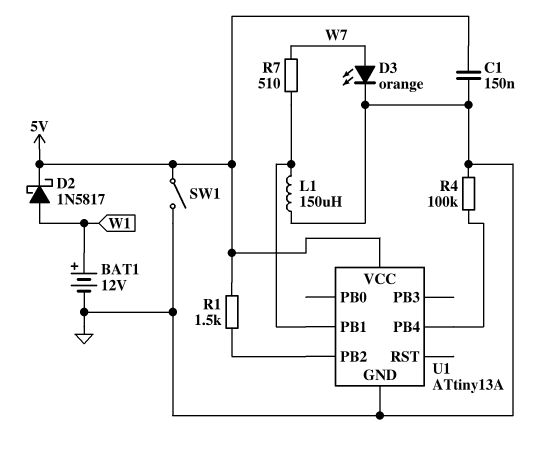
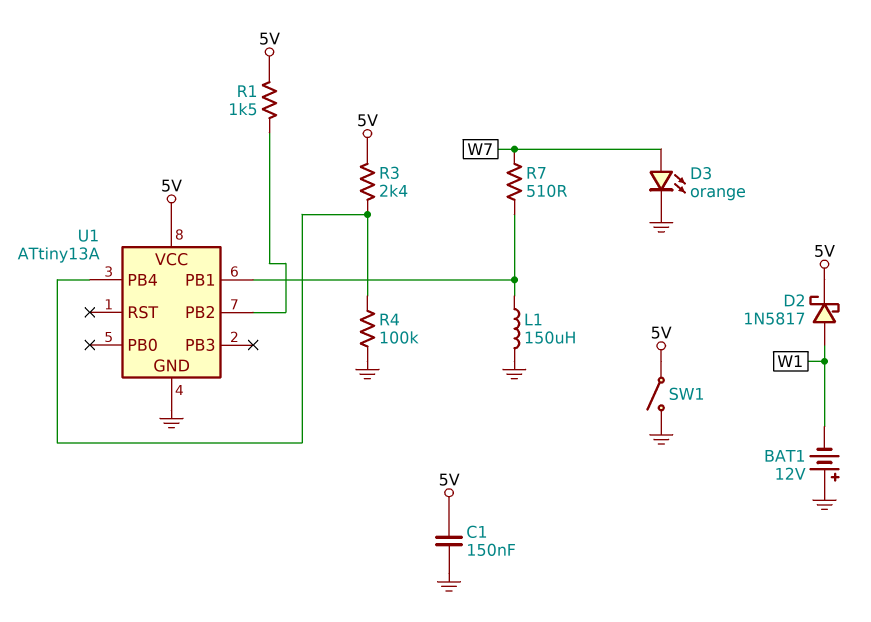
BAT1: 12V (plus W1, minus GND) -> 12V (plus GND, minus W1)
R3: none -> 2.4k (5V, U1/PB4)

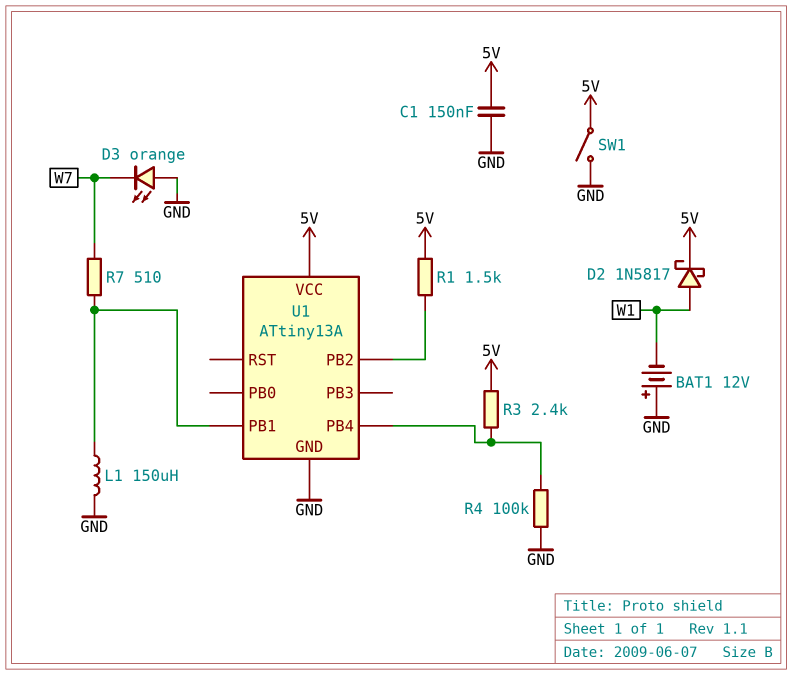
D3: LED orange (A W7, K GND) -> LED orange (A GND, K W7)

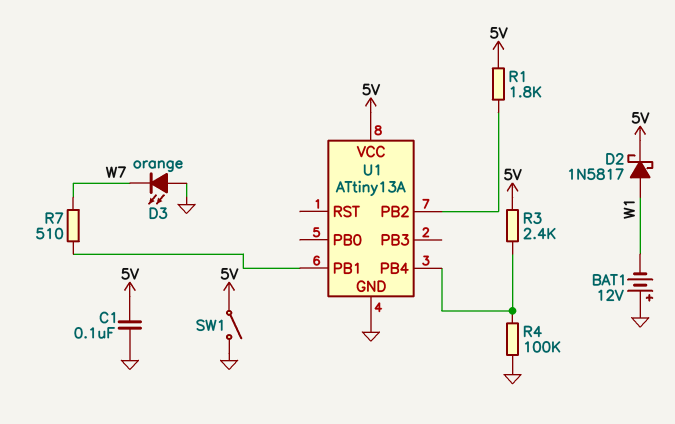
C1: 150nF (5V, GND) -> 100nF (5V, GND)
L1: 150uH (GND, U1/PB1) -> none
R1: 1.5k (5V, U1/PB2) -> 1.8k (5V, U1/PB2)

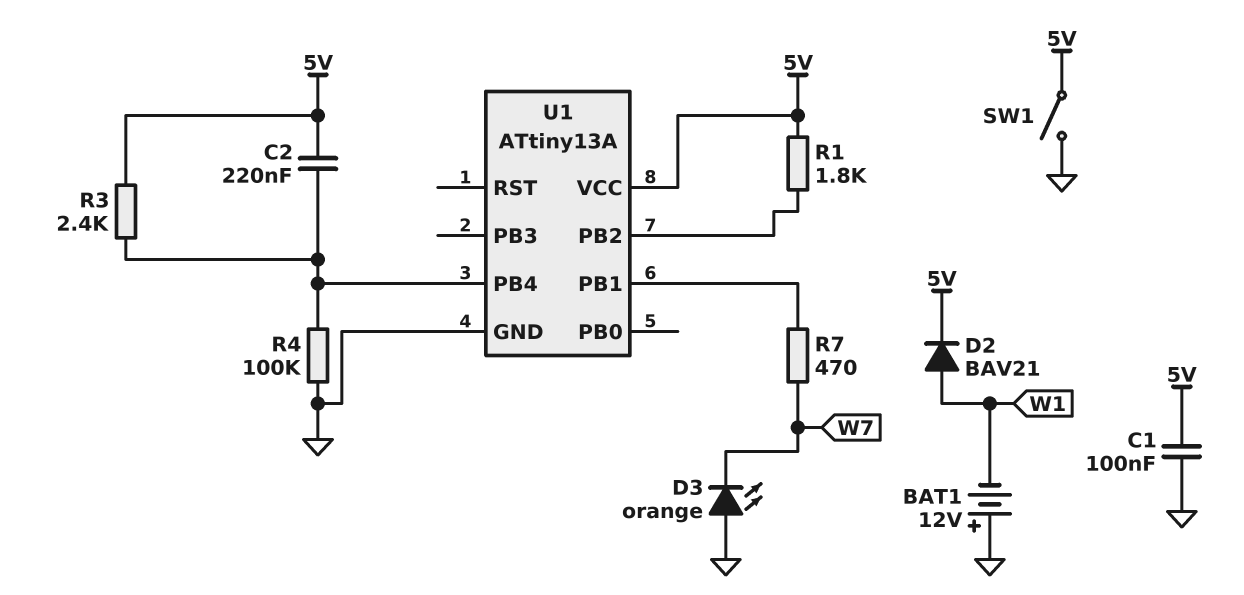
C2: none -> 220nF (5V, U1/PB4)
D2: schottky 1N5817 (A W1, K 5V) -> diode BAV21 (A W1, K 5V)
R7: 510 (U1/PB1, W7) -> 470 (U1/PB1, W7)

